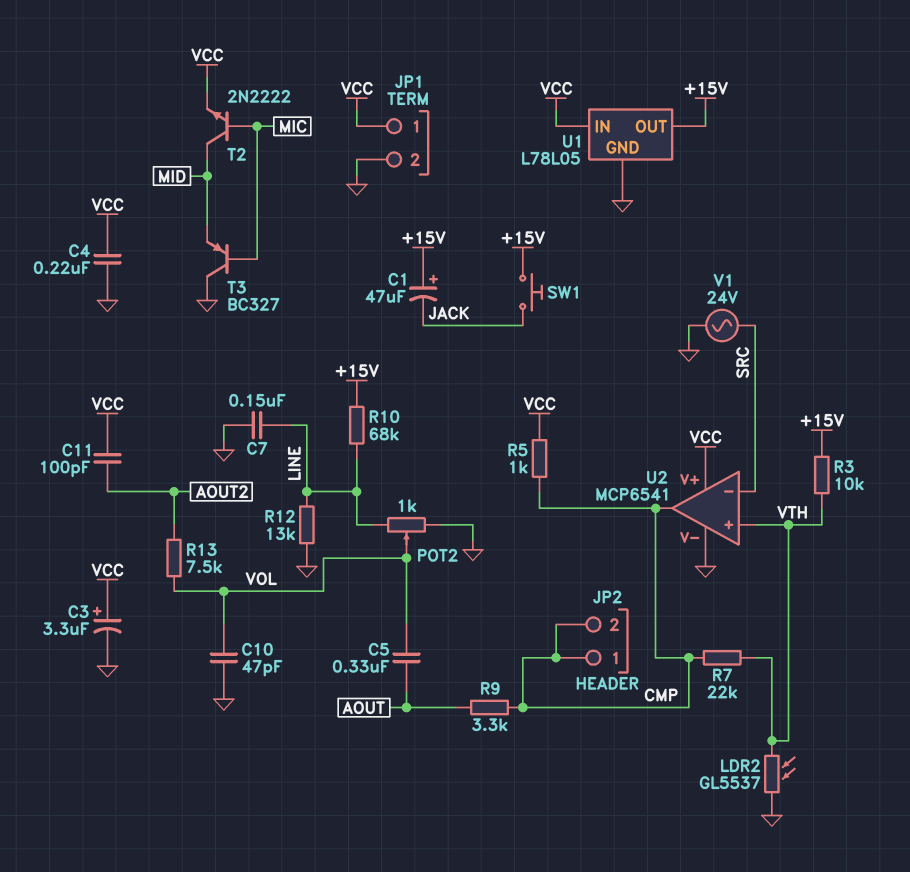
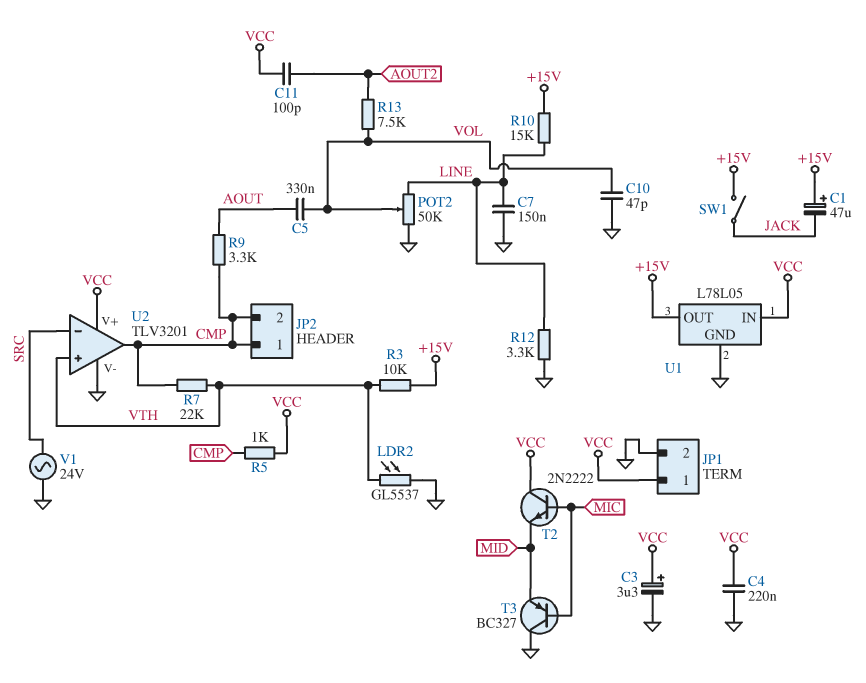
POT2: 1k (GND, LINE, wiper VOL) -> 50k (GND, LINE, wiper VOL)
R10: 68k (+15V, LINE) -> 15k (+15V, LINE)
R12: 13k (GND, LINE) -> 3.3k (GND, LINE)
SW1: button (+15V, JACK) -> switch (+15V, JACK)
T2: NPN 2N2222 (B MIC, C MID, E VCC) -> NPN 2N2222 (B MIC, C VCC, E MID)
U2: MCP6541 -> TLV3201

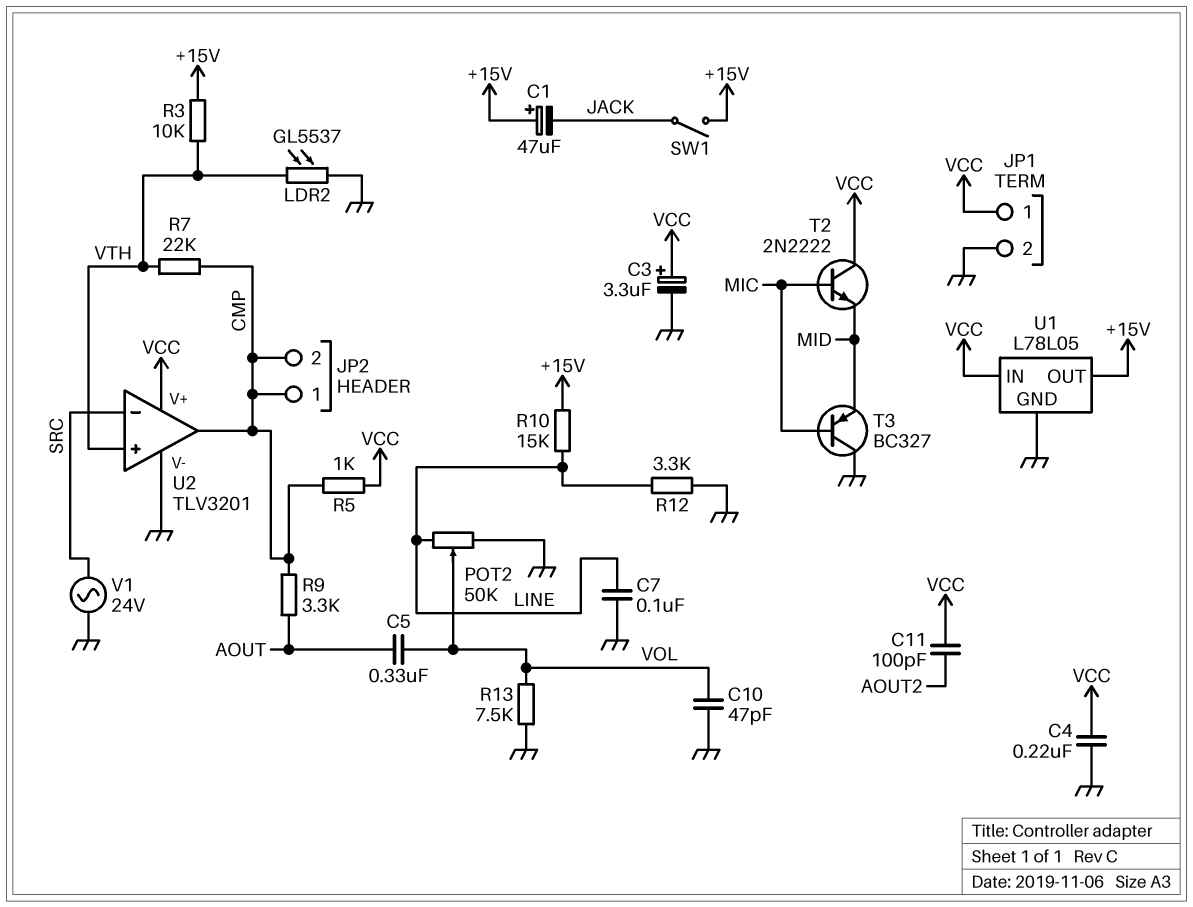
C7: 150nF (GND, LINE) -> 100nF (GND, LINE)
R13: 7.5k (AOUT2, VOL) -> 7.5k (GND, VOL)

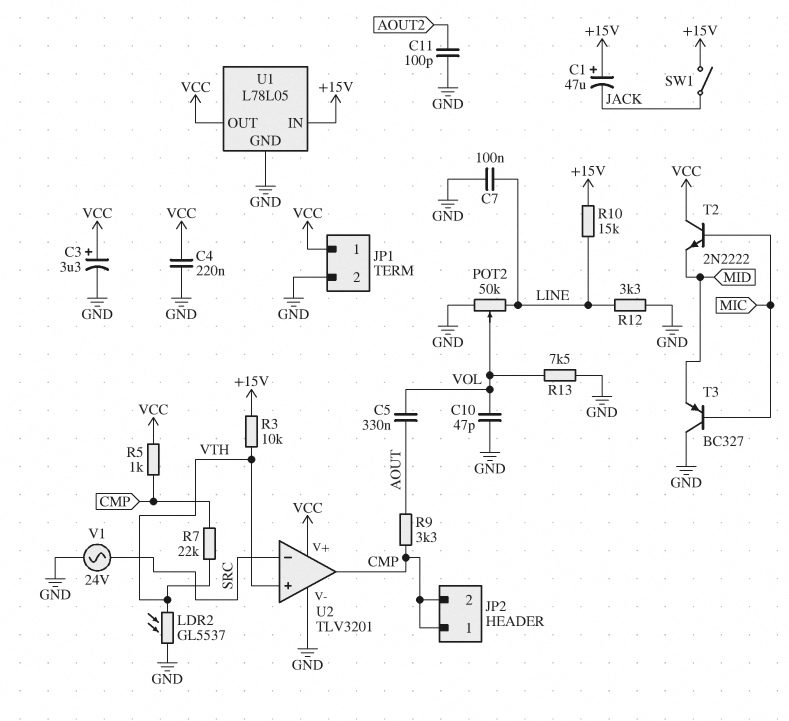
C11: 100pF (AOUT2, VCC) -> 100pF (AOUT2, GND)
U1 pin IN: VCC -> +15V
U1 pin OUT: +15V -> VCC

